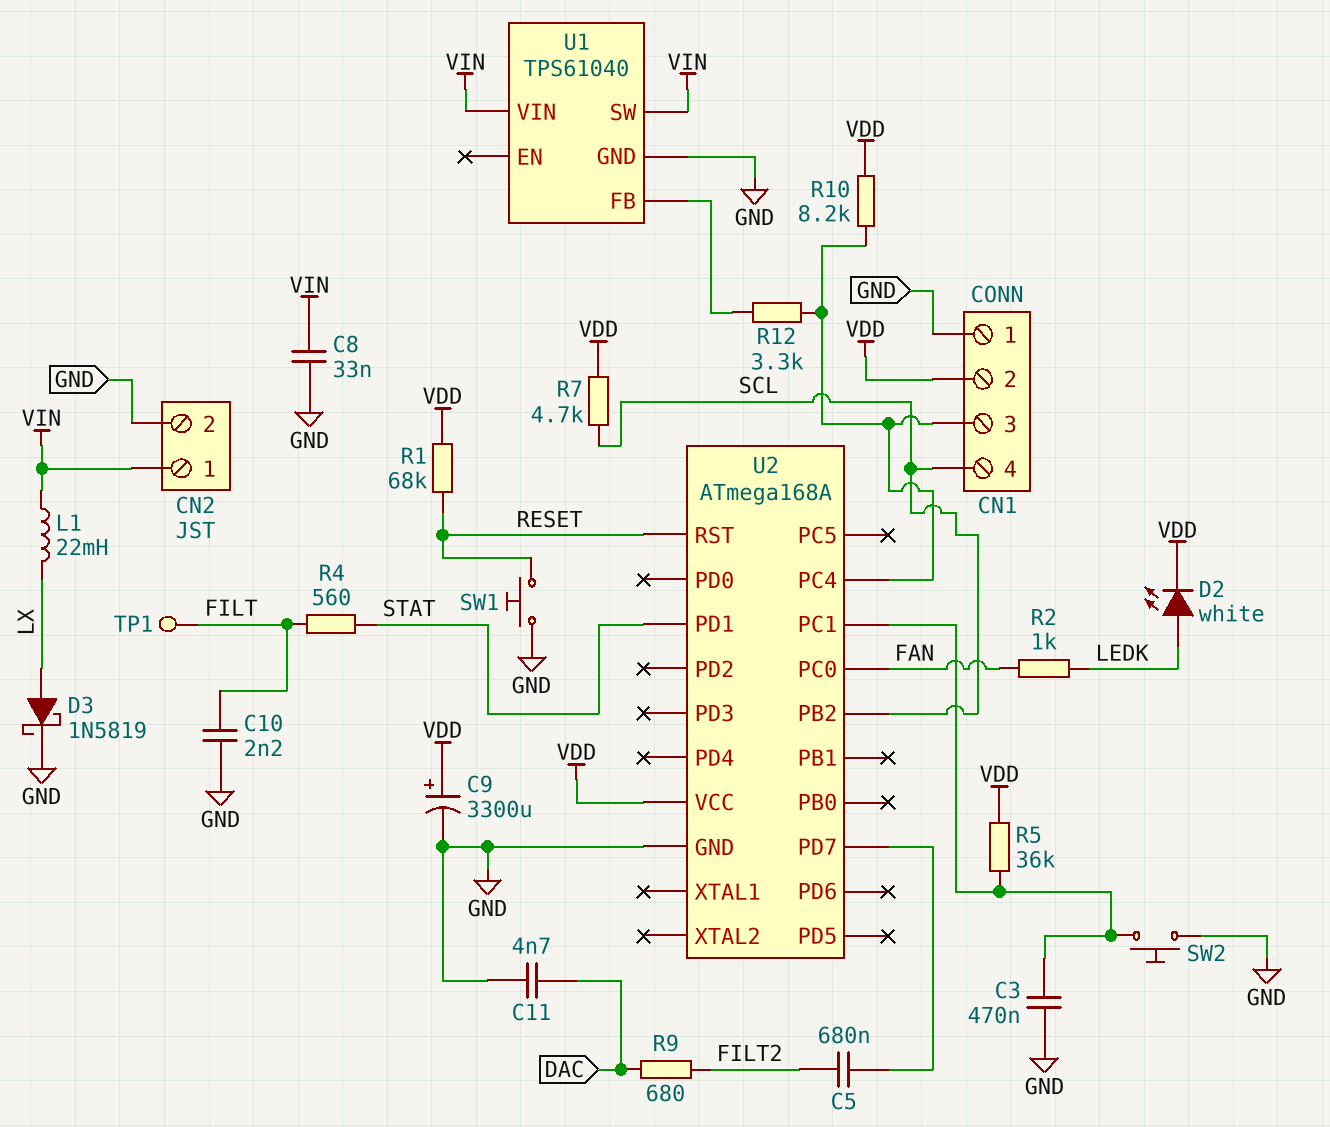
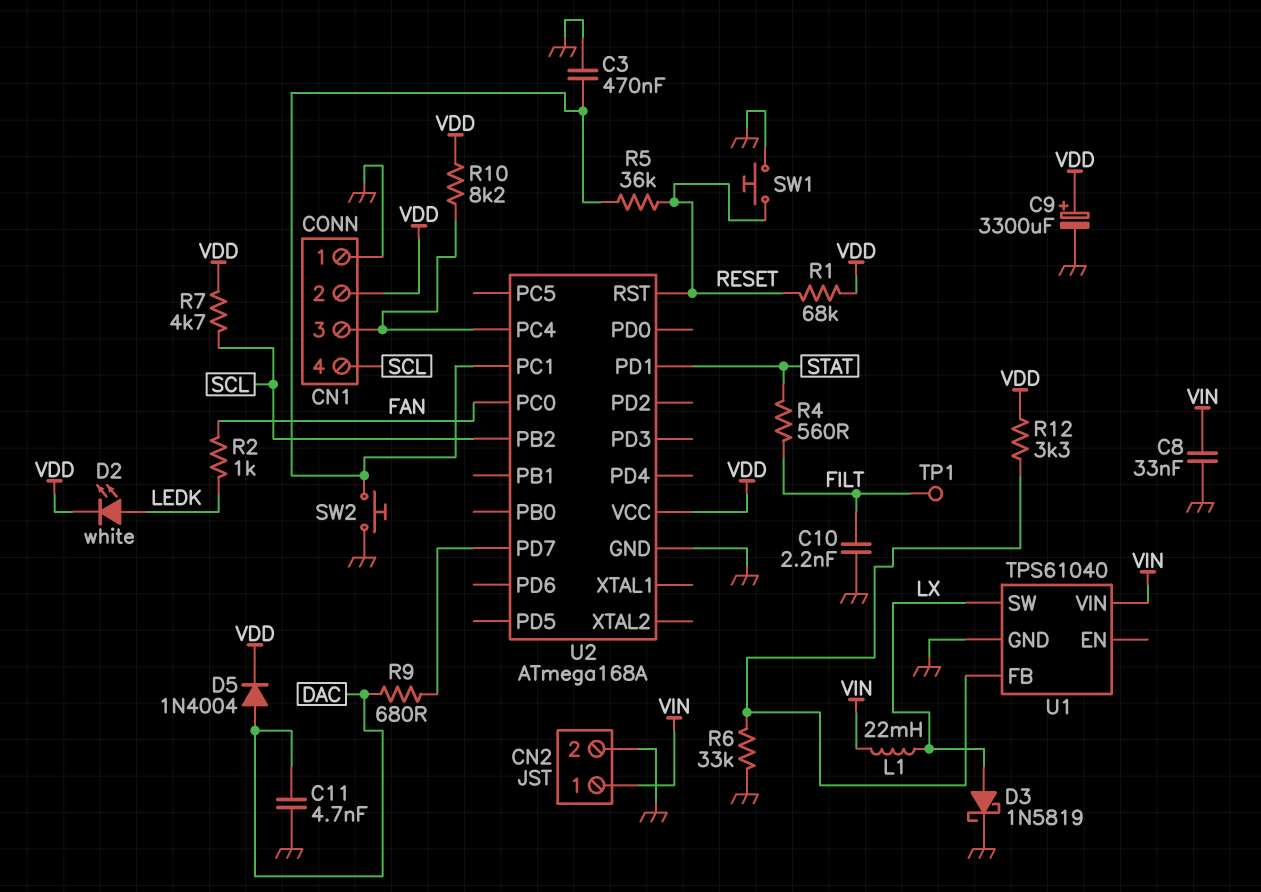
C5: 680nF (FILT2, U2/PD7) -> none
D5: none -> diode 1N4004 (A DAC, K VDD)
R5: 36k (U2/PC1, VDD) -> 36k (RESET, U2/PC1)
R6: none -> 33k (GND, U1/FB)
R9: 680 (DAC, FILT2) -> 680 (DAC, U2/PD7)
R12: 3.3k (CN1/3, U1/FB) -> 3.3k (U1/FB, VDD)
U1 pin SW: VIN -> LX

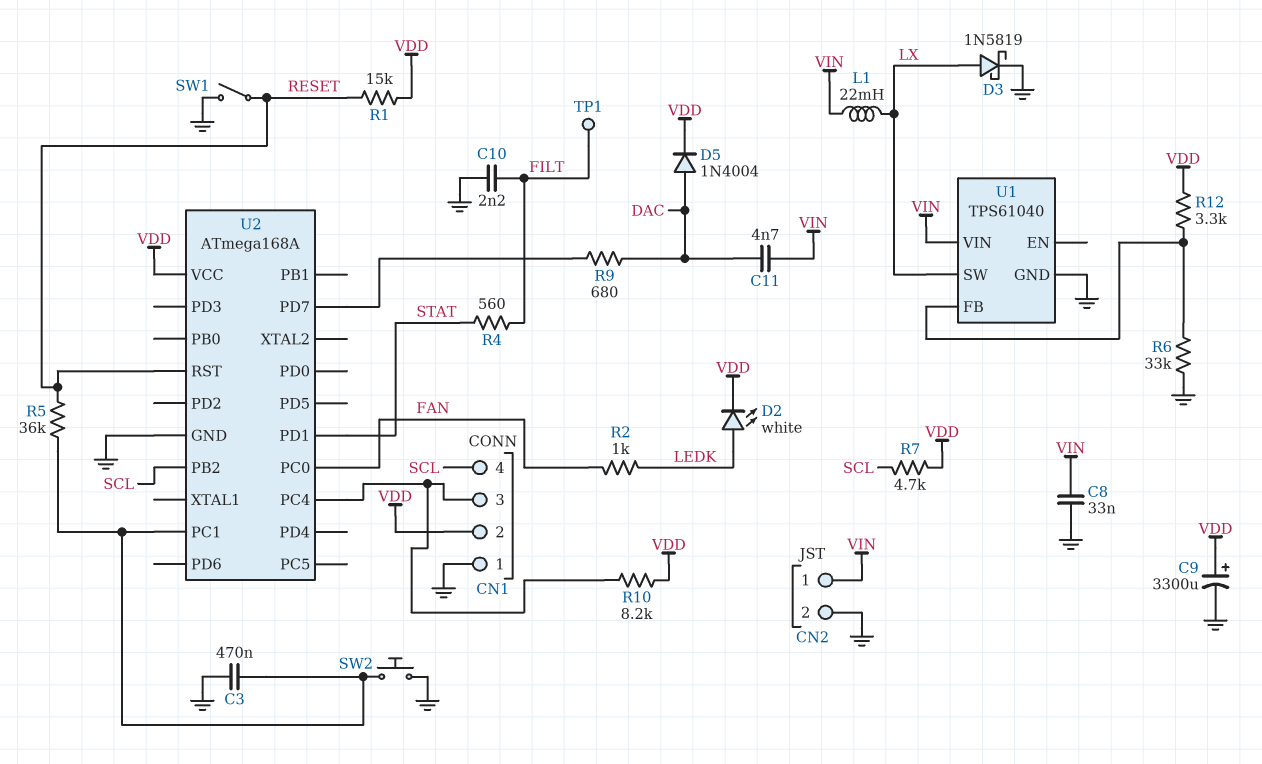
C11: 4.7nF (DAC, GND) -> 4.7nF (DAC, VIN)
R1: 68k (RESET, VDD) -> 15k (RESET, VDD)
SW1: button (GND, RESET) -> switch (GND, RESET)

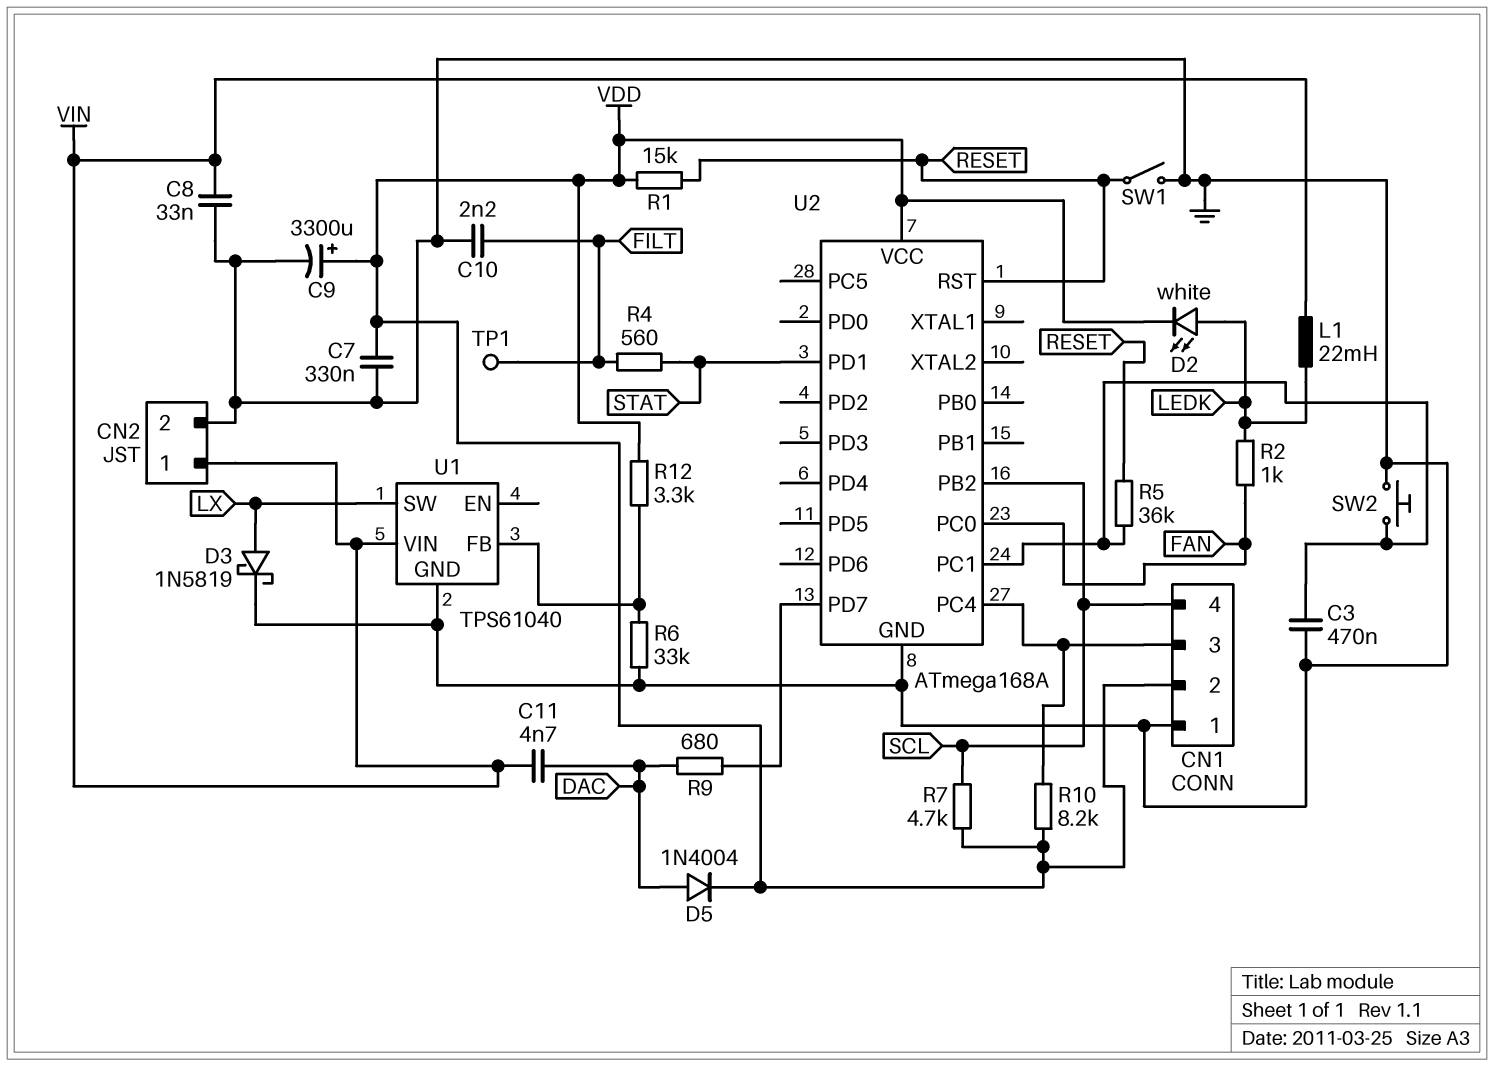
C7: none -> 330nF (GND, VDD)
L1: 22mH (LX, VIN) -> 22mH (LEDK, VIN)

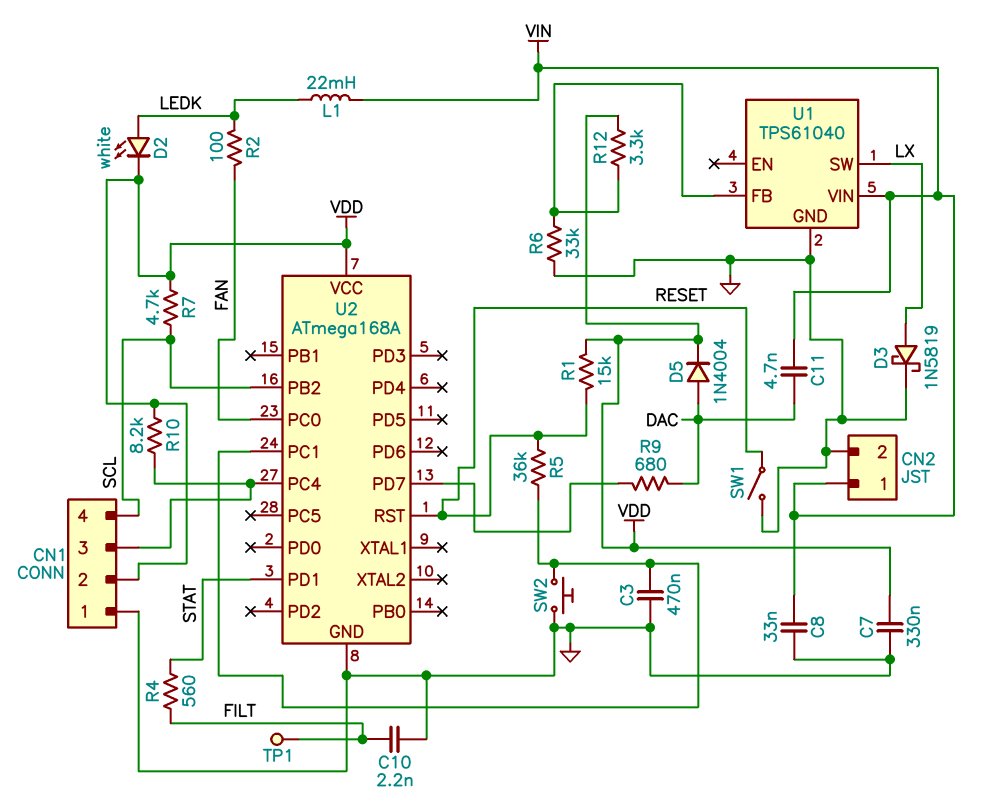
C9: 3300uF (plus VDD, minus GND) -> none
R2: 1k (FAN, LEDK) -> 100 (FAN, LEDK)

